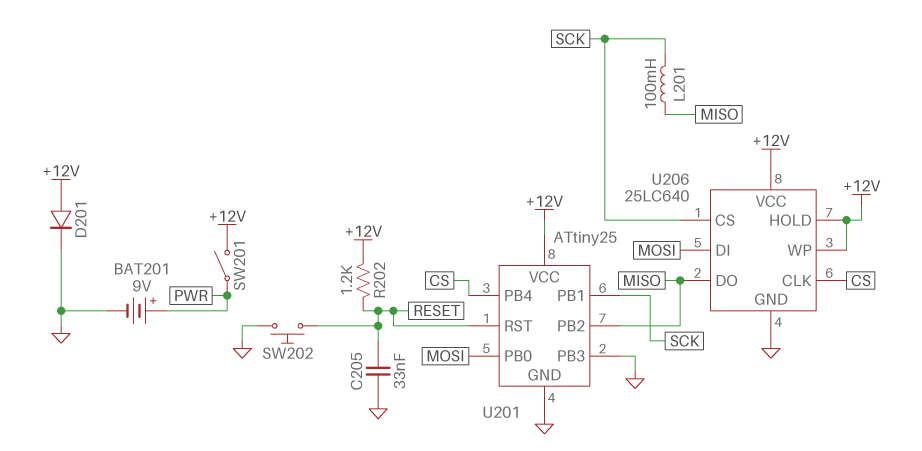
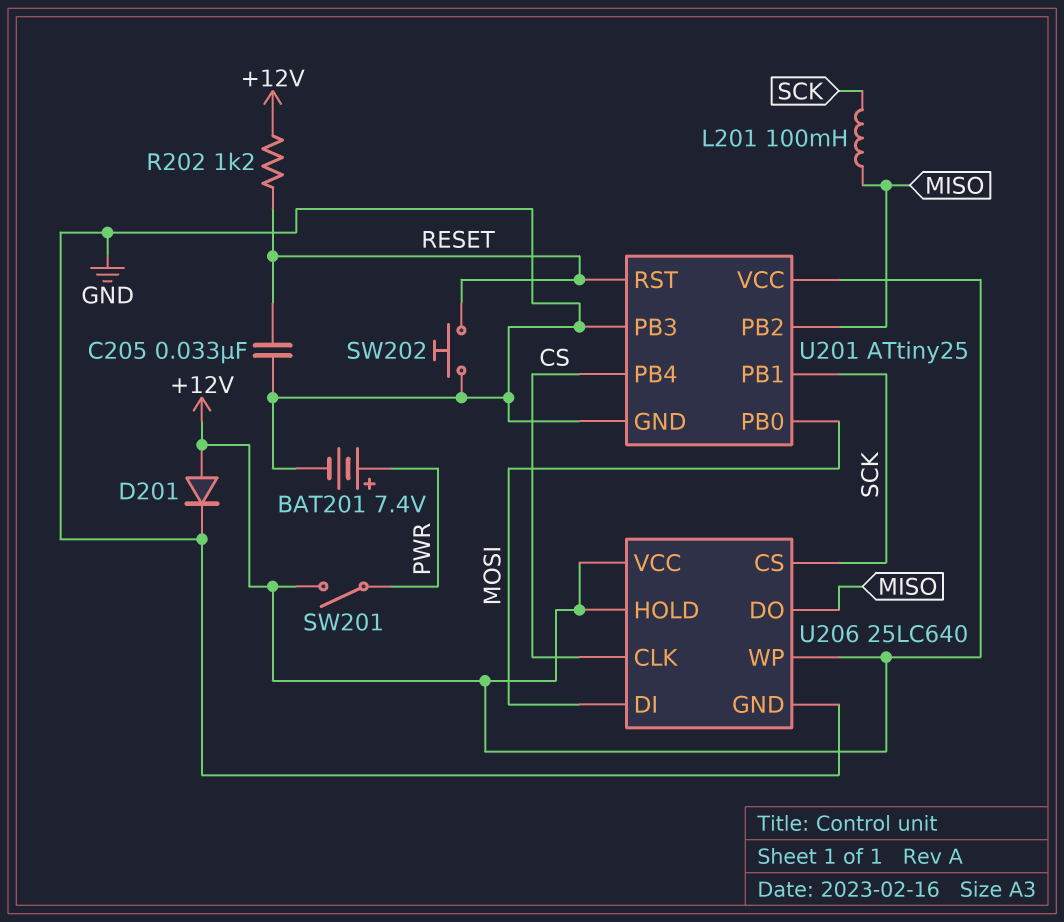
BAT201: 9V (plus PWR, minus GND) -> 7.4V (plus PWR, minus GND)

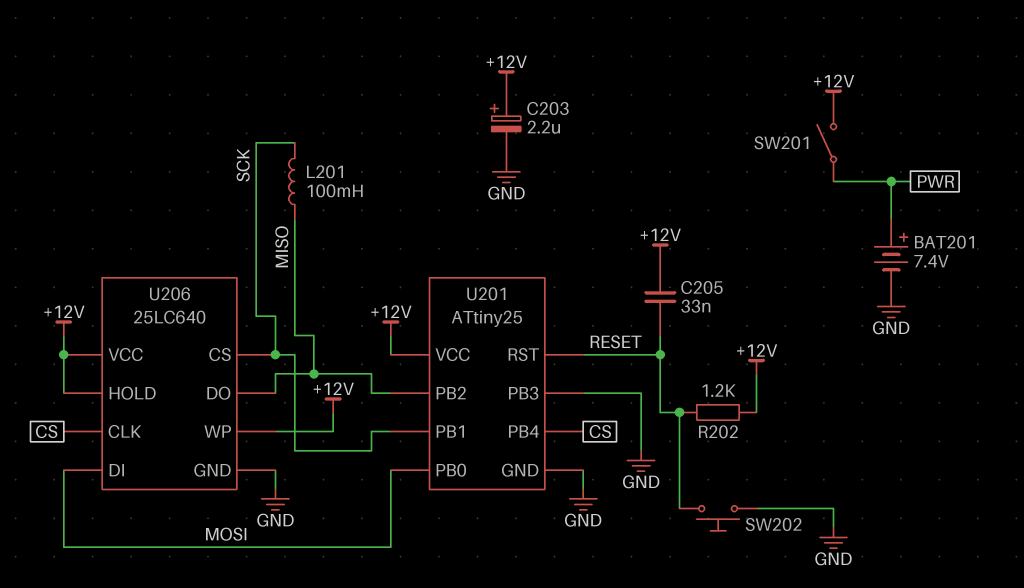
C203: none -> 2.2uF (plus +12V, minus GND)
C205: 33nF (GND, RESET) -> 33nF (+12V, RESET)
D201: diode (A +12V, K GND) -> none

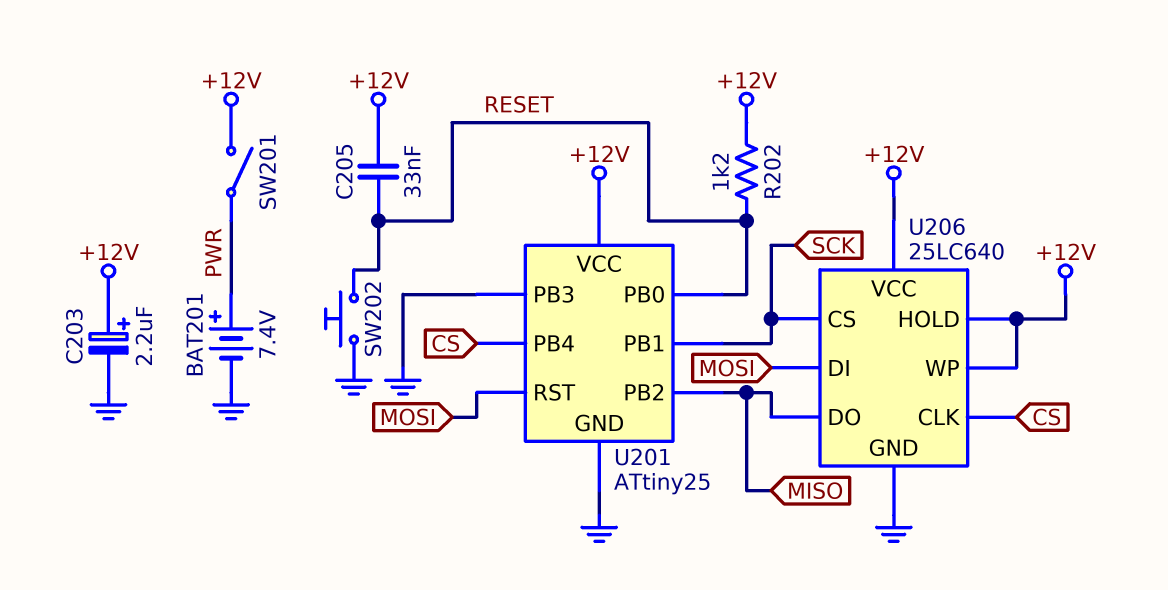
L201: 100mH (MISO, SCK) -> none
U201 pin PB0: MOSI -> RESET
U201 pin RST: RESET -> MOSI

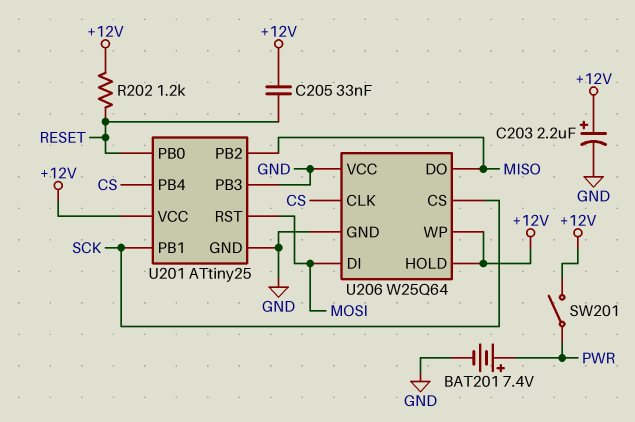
SW202: button (GND, RESET) -> none
U206: 25LC640 -> W25Q64
U206 pin VCC: +12V -> GND

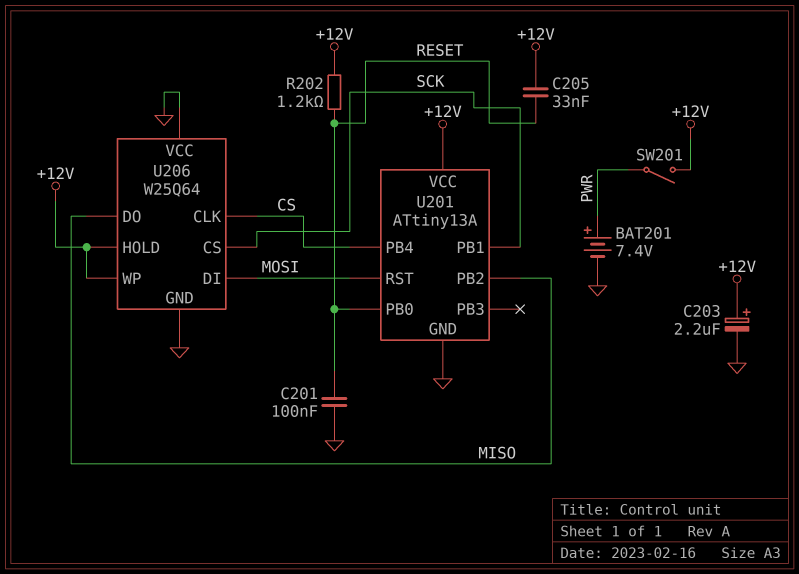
C201: none -> 100nF (GND, RESET)
U201: ATtiny25 -> ATtiny13A
U201 pin PB3: GND -> none

